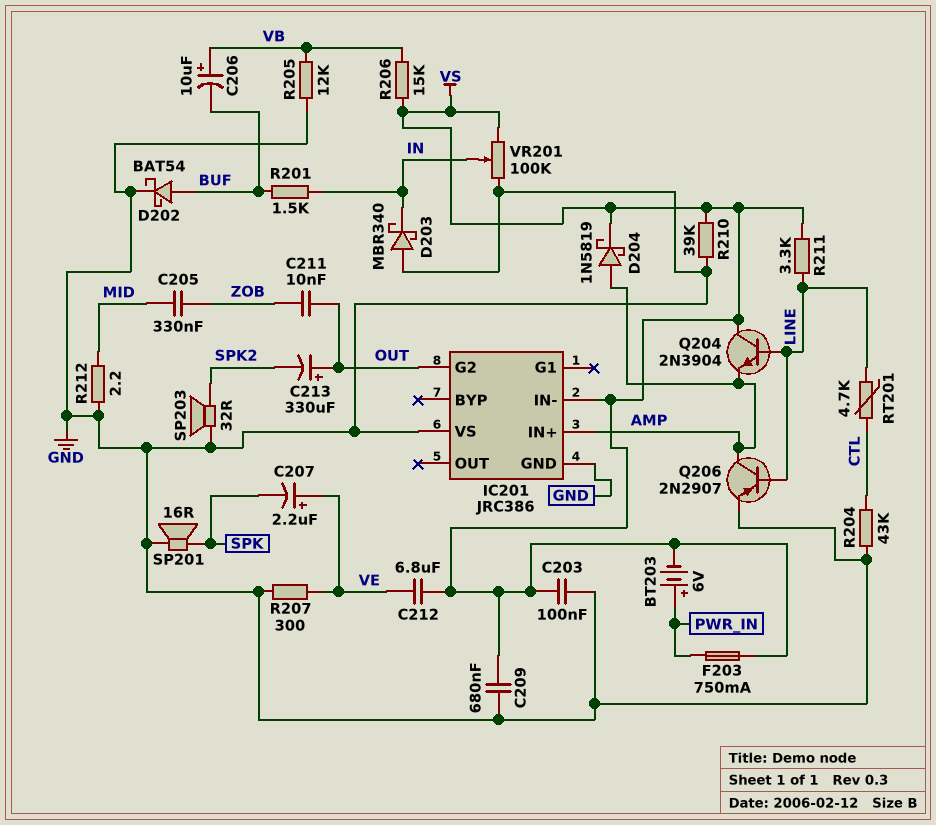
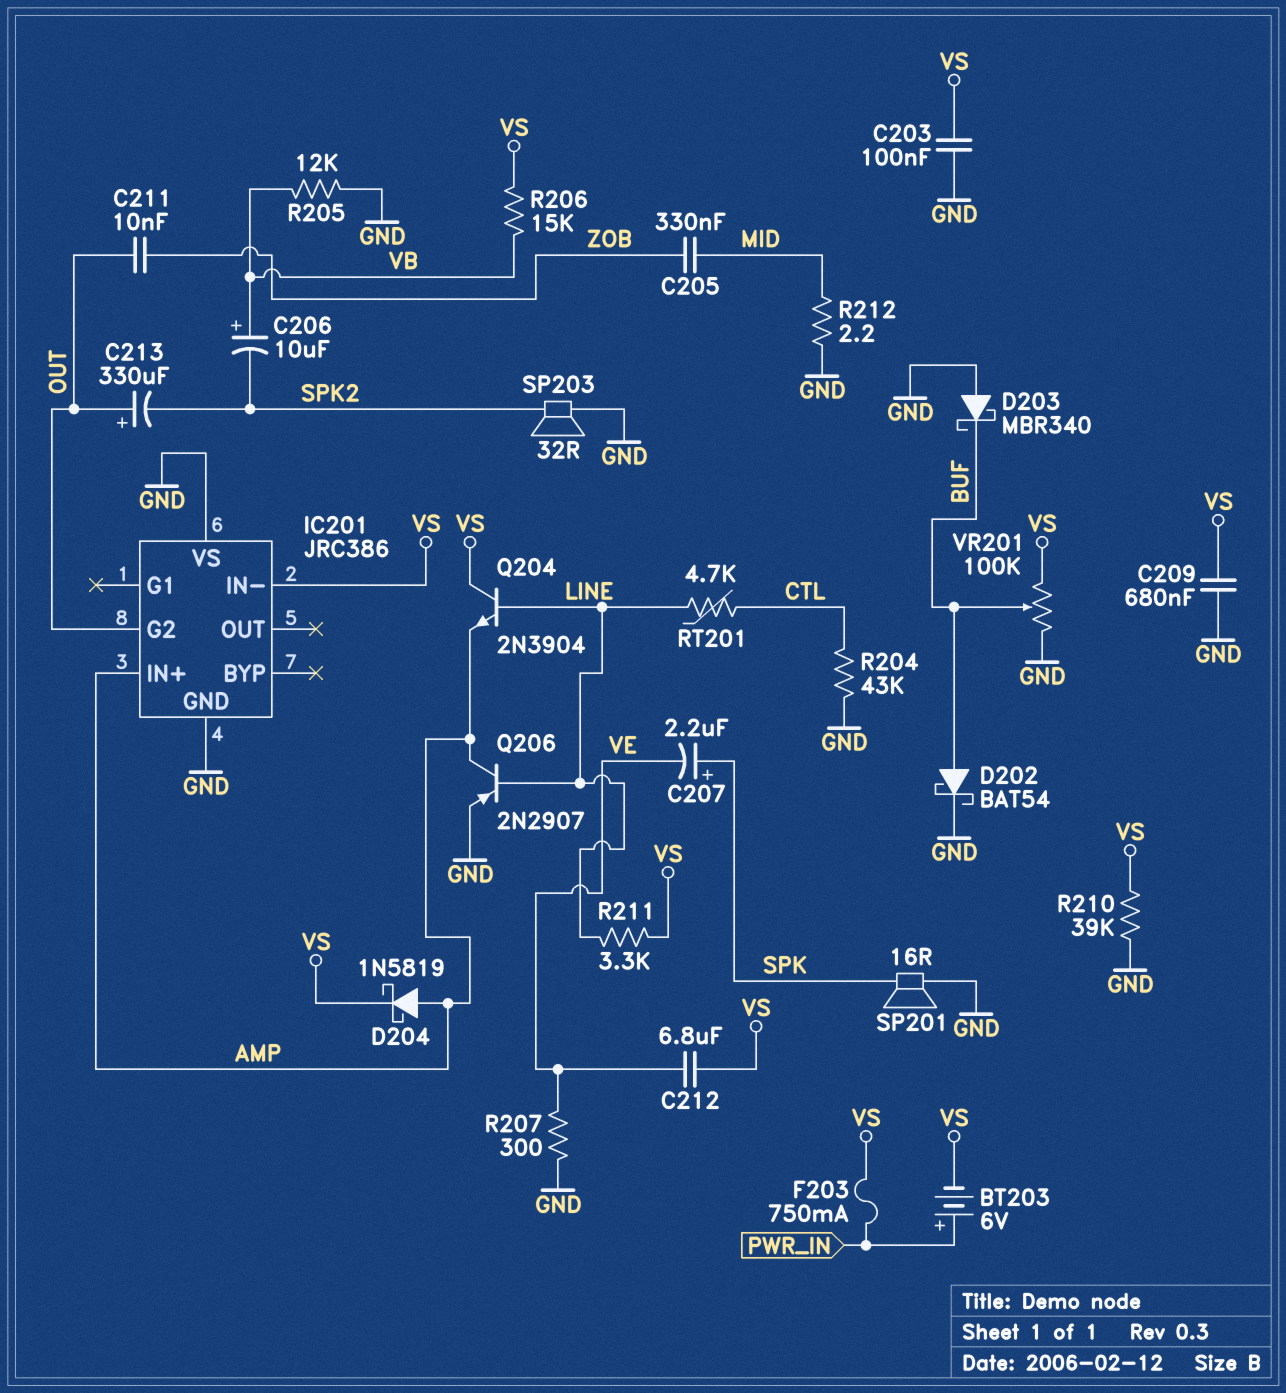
C206: 10uF (plus VB, minus BUF) -> 10uF (plus VB, minus SPK2)
C207: 2.2uF (plus VE, minus SPK) -> 2.2uF (plus SPK, minus VE)
D203: schottky MBR340 (A GND, K IN) -> schottky MBR340 (A GND, K BUF)
R201: 1.5k (BUF, IN) -> none
VR201: 100k (GND, VS, wiper IN) -> 100k (GND, VS, wiper BUF)

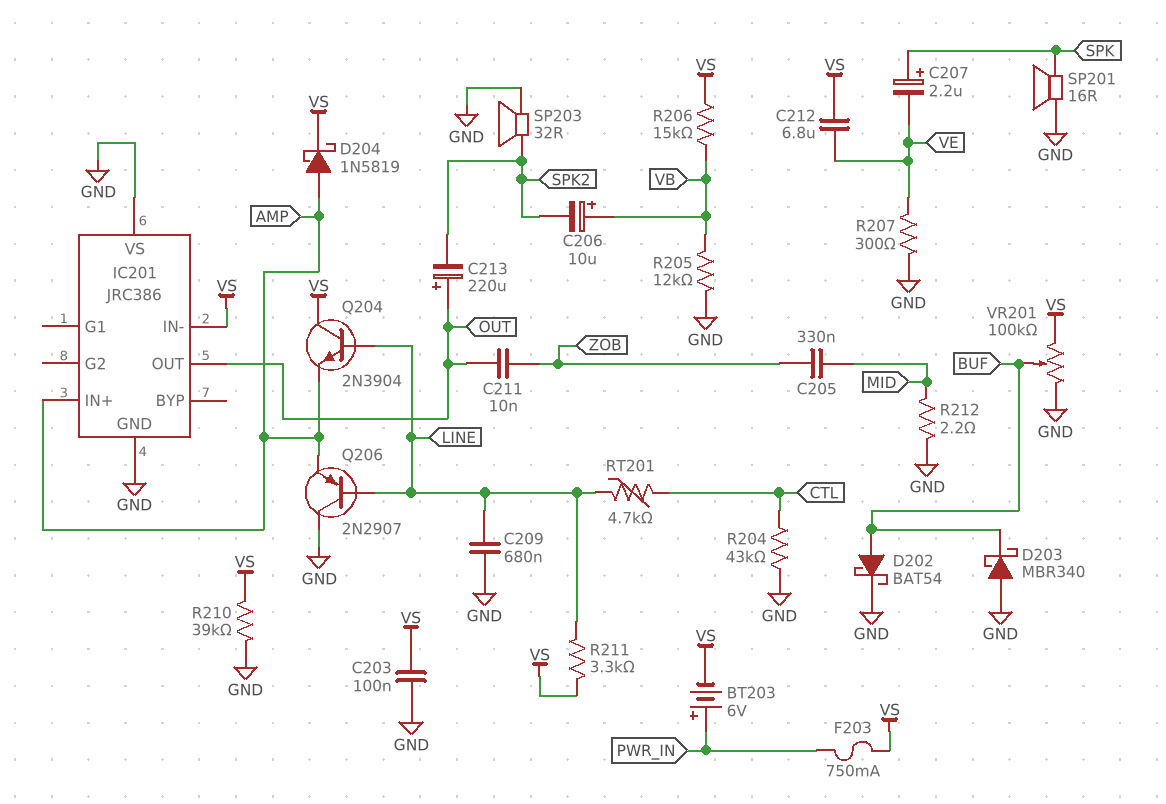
C209: 680nF (GND, VS) -> 680nF (GND, LINE)
C213: 330uF (plus OUT, minus SPK2) -> 220uF (plus OUT, minus SPK2)
IC201 pin G2: OUT -> none
IC201 pin OUT: none -> OUT
Q206: PNP 2N2907 (B LINE, C AMP, E GND) -> PNP 2N2907 (B LINE, C GND, E AMP)

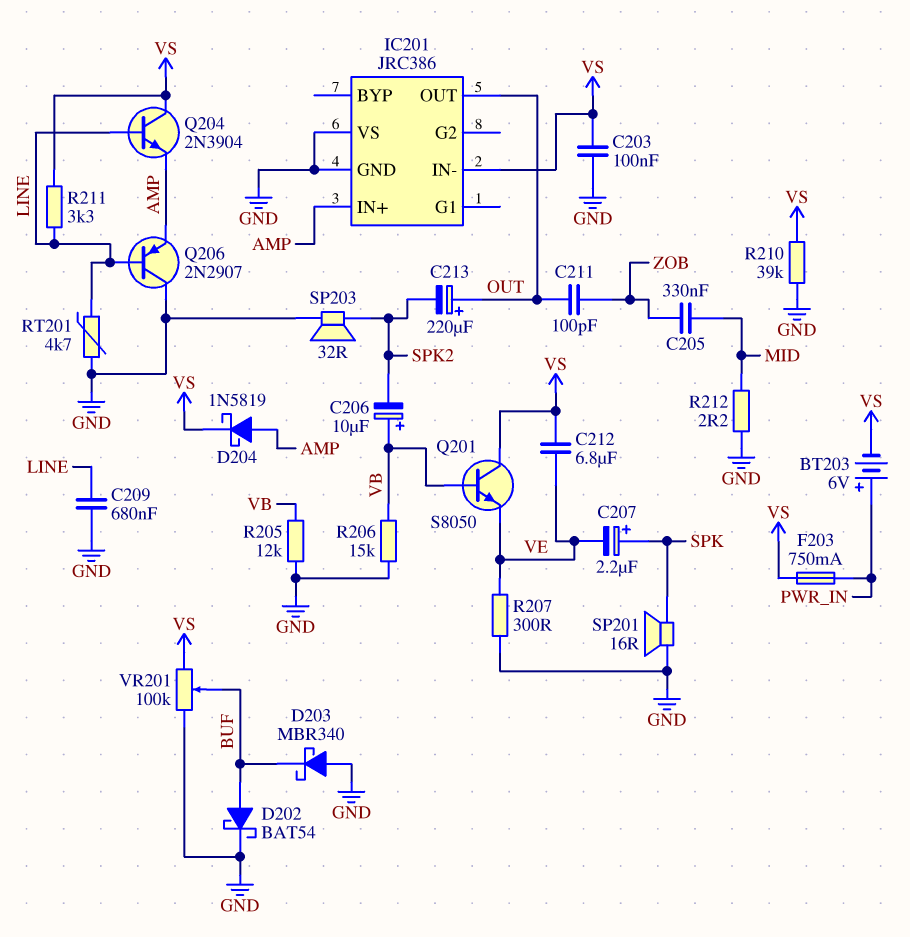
C211: 10nF (OUT, ZOB) -> 100pF (OUT, ZOB)
Q201: none -> NPN S8050 (B VB, C VS, E VE)
R204: 43k (CTL, GND) -> none
R206: 15k (VB, VS) -> 15k (GND, VB)
RT201: 4.7k (CTL, LINE) -> 4.7k (GND, LINE)

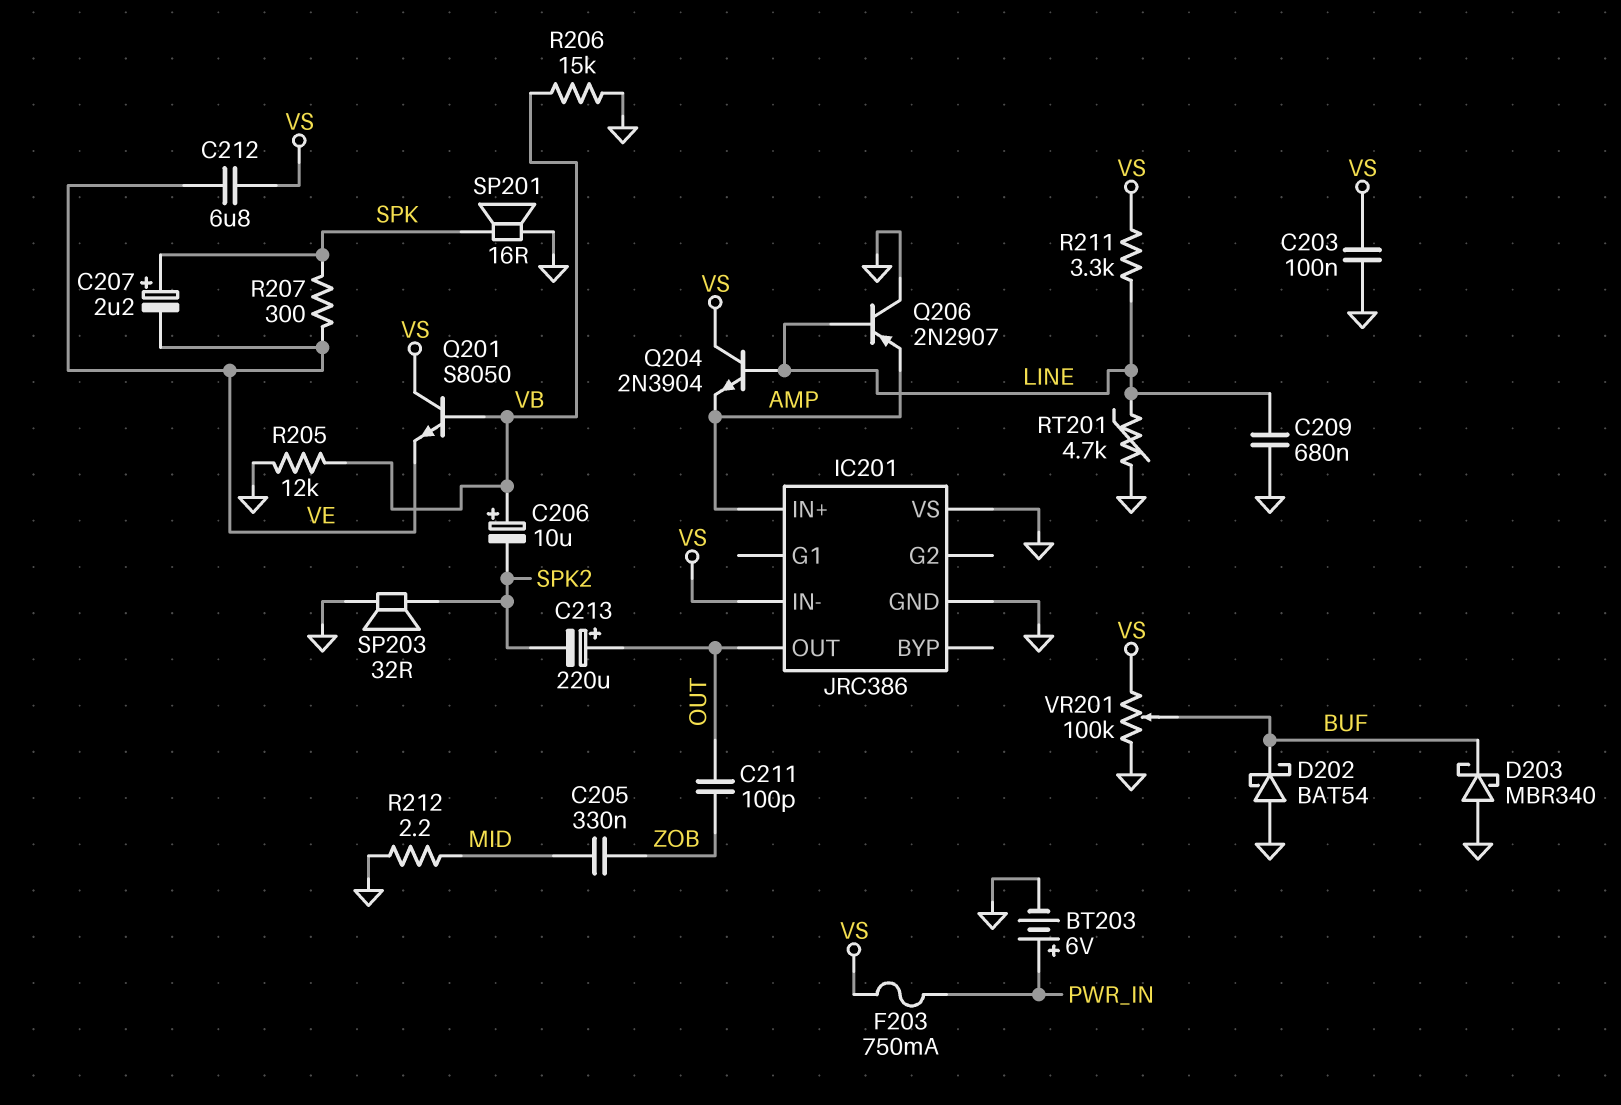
BT203: 6V (plus PWR_IN, minus VS) -> 6V (plus PWR_IN, minus GND)
D202: schottky BAT54 (A BUF, K GND) -> schottky BAT54 (A GND, K BUF)
D204: schottky 1N5819 (A AMP, K VS) -> none
R207: 300 (GND, VE) -> 300 (SPK, VE)
R210: 39k (GND, VS) -> none

